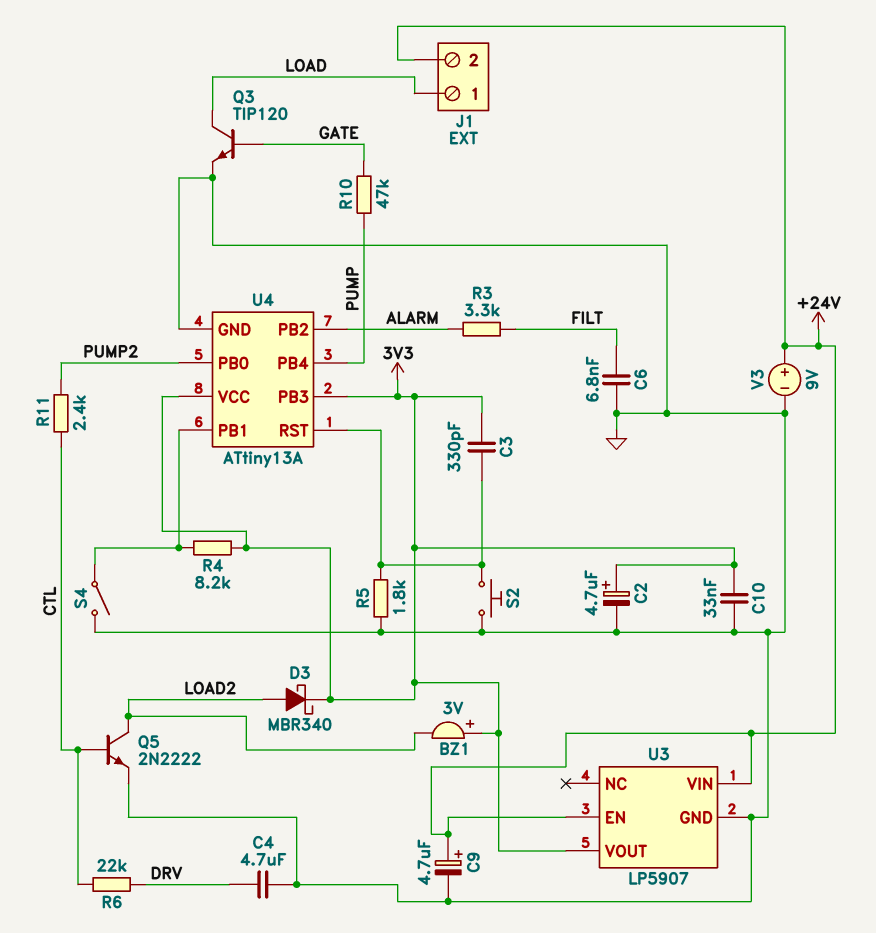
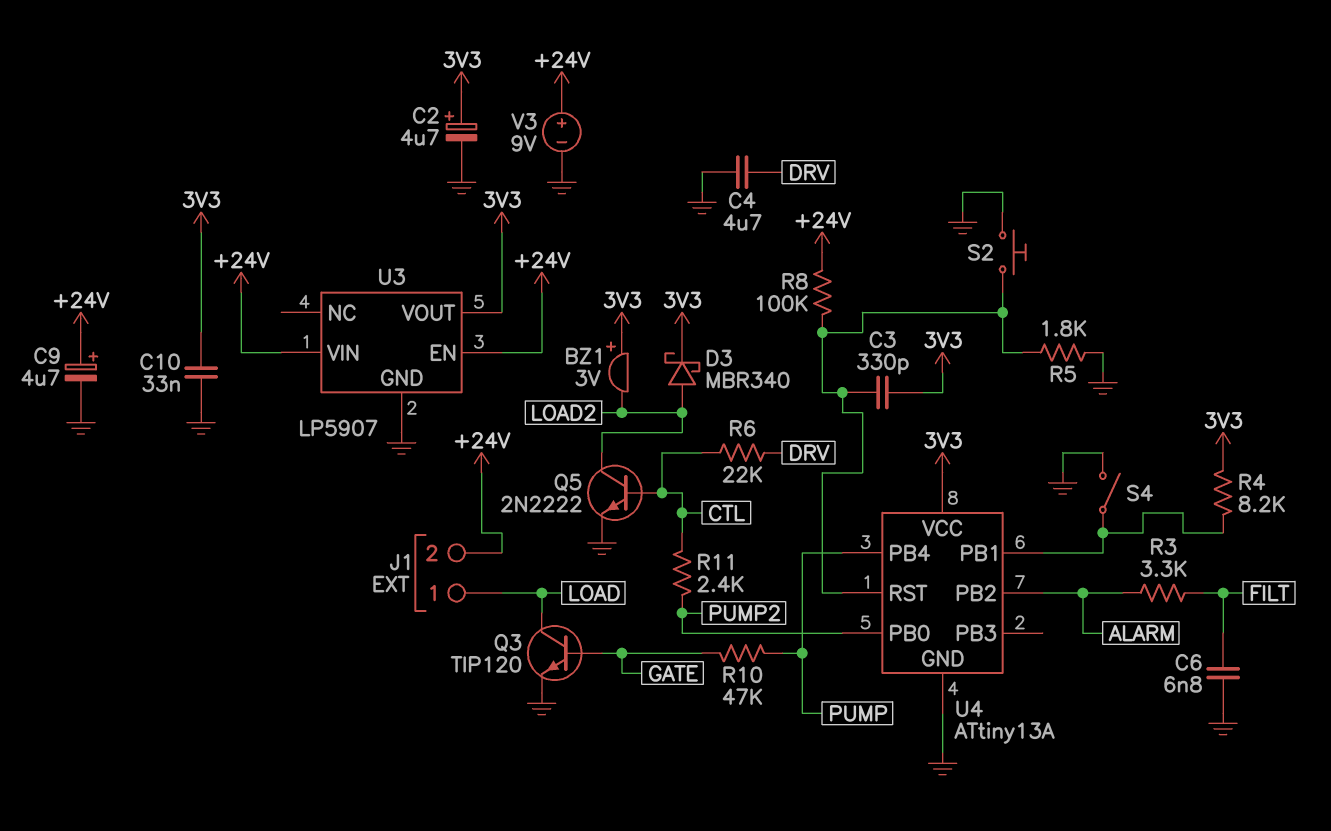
R8: none -> 100k (+24V, U4/RST)
U4 pin PB3: 3V3 -> none

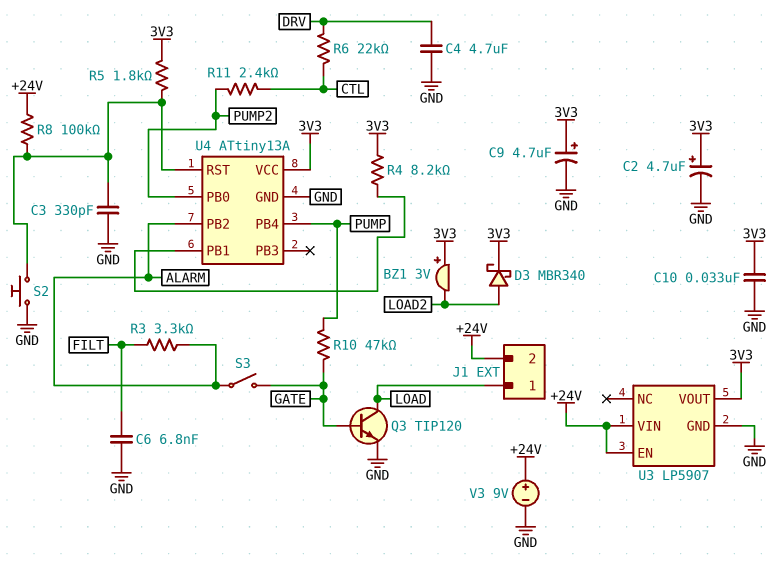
C3: 330pF (3V3, U4/RST) -> 330pF (GND, U4/RST)
C9: 4.7uF (plus +24V, minus GND) -> 4.7uF (plus 3V3, minus GND)
Q5: NPN 2N2222 (B CTL, C LOAD2, E GND) -> none
R5: 1.8k (GND, U4/RST) -> 1.8k (3V3, U4/RST)
S3: none -> switch (ALARM, GATE)
S4: switch (GND, U4/PB1) -> none

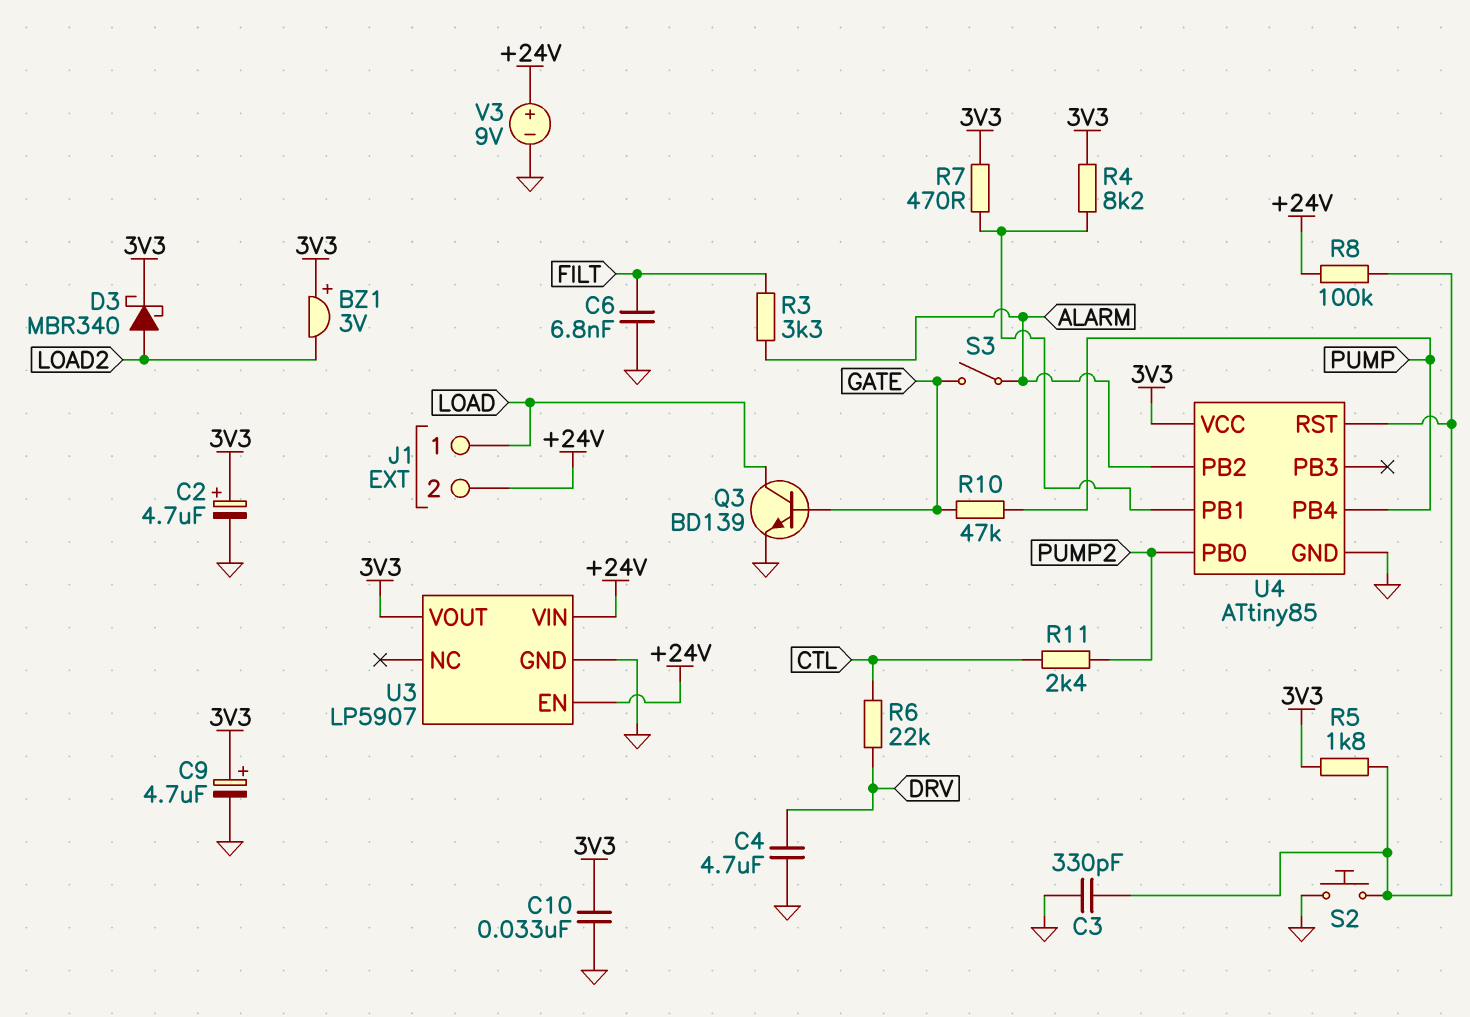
Q3: NPN TIP120 (B GATE, C LOAD, E GND) -> NPN BD139 (B GATE, C LOAD, E GND)
R7: none -> 470 (3V3, U4/PB1)
U4: ATtiny13A -> ATtiny85

